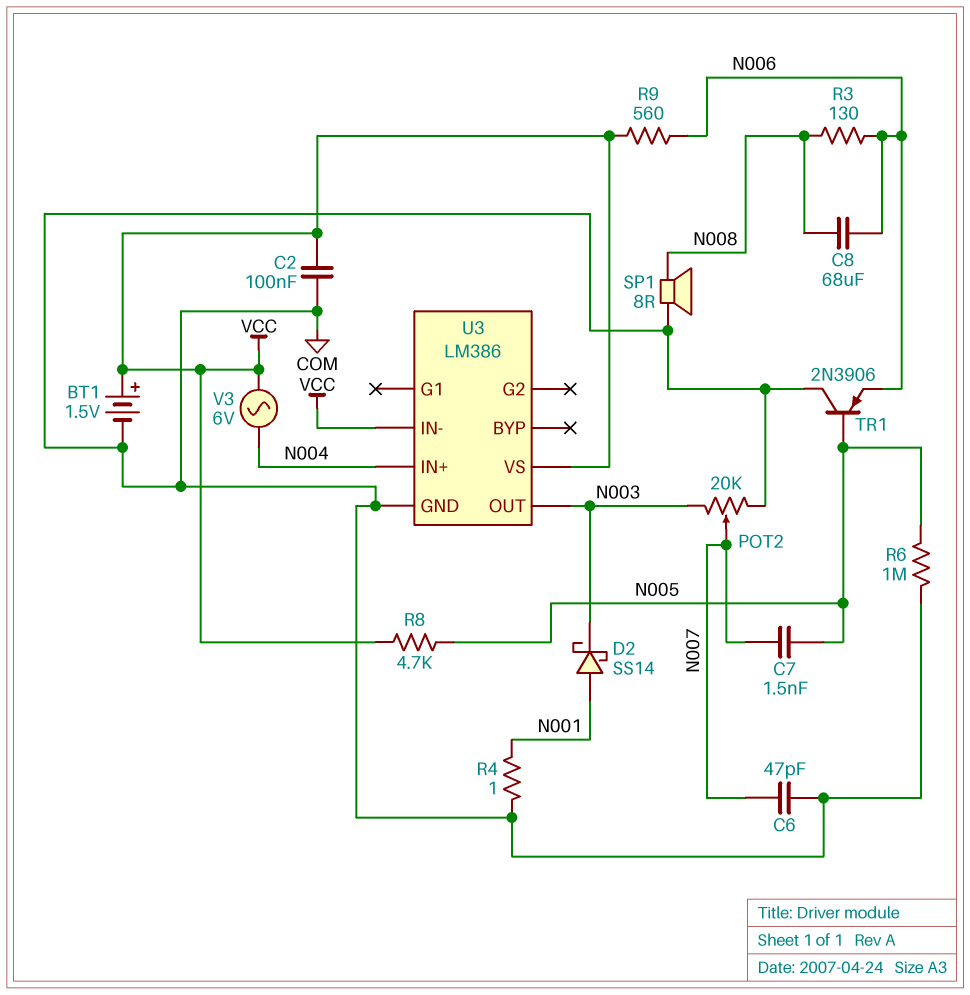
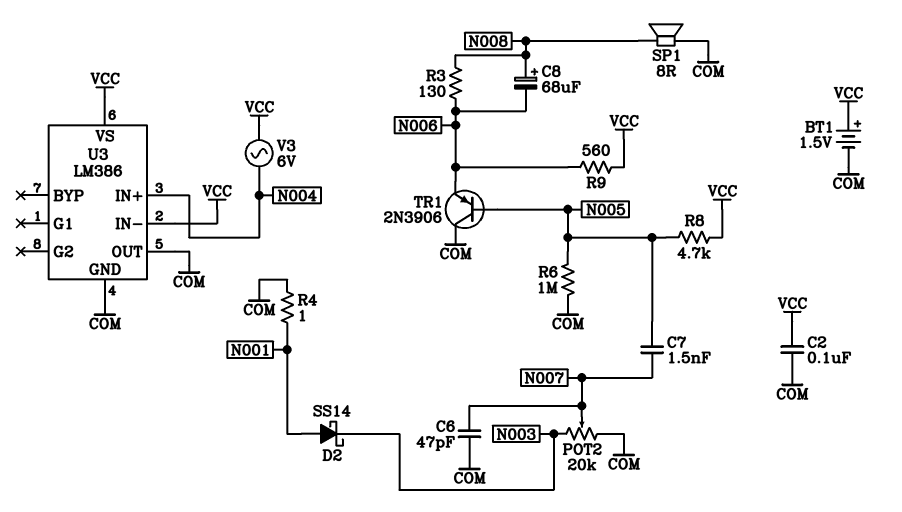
C8: 68uF (N006, N008) -> 68uF (plus N008, minus N006)
U3 pin OUT: N003 -> COM

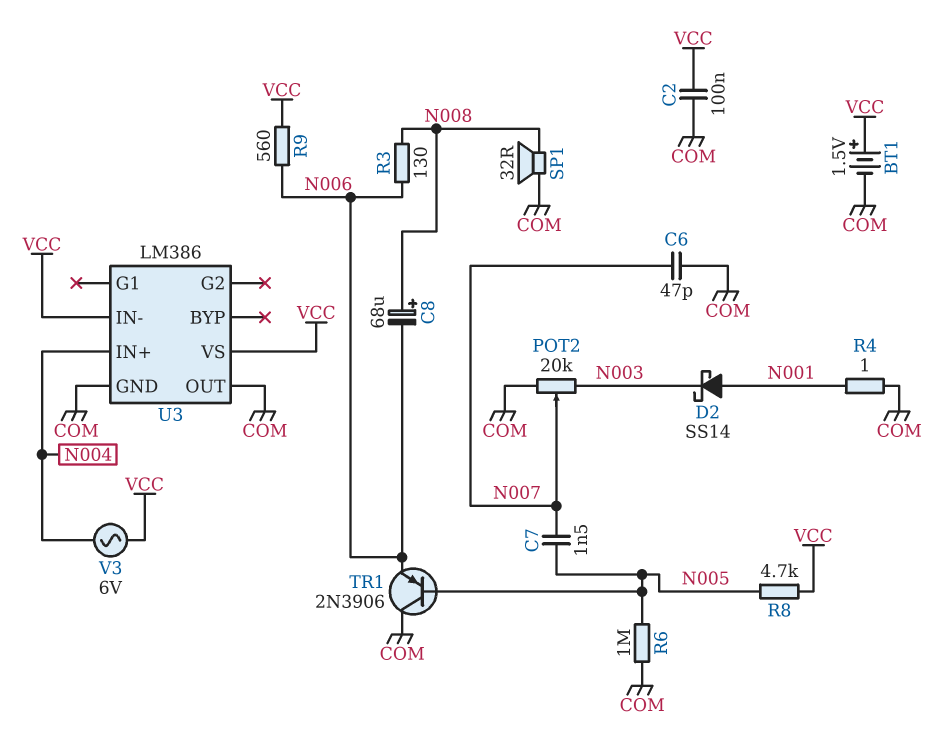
SP1: speaker 8R (COM, N008) -> speaker 32R (COM, N008)

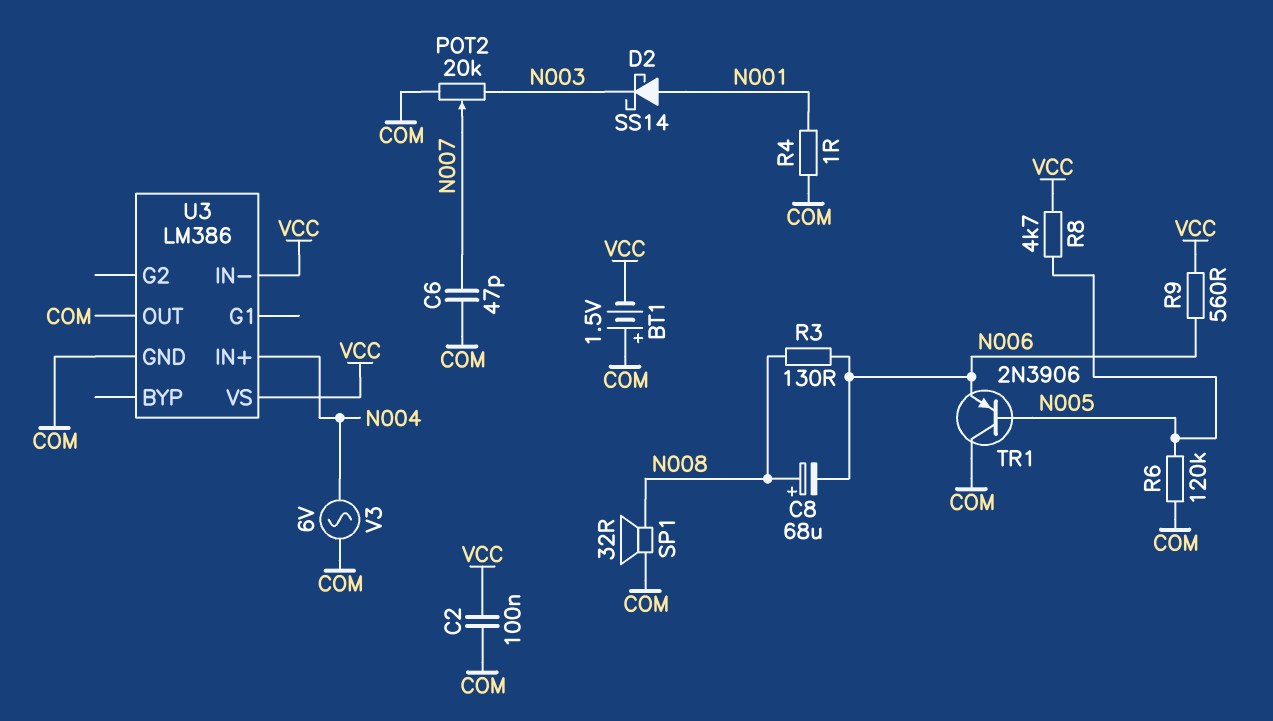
BT1: 1.5V (plus VCC, minus COM) -> 1.5V (plus COM, minus VCC)
C7: 1.5nF (N005, N007) -> none
R6: 1M (COM, N005) -> 120k (COM, N005)
V3: AC 6V (N004, VCC) -> AC 6V (COM, N004)

